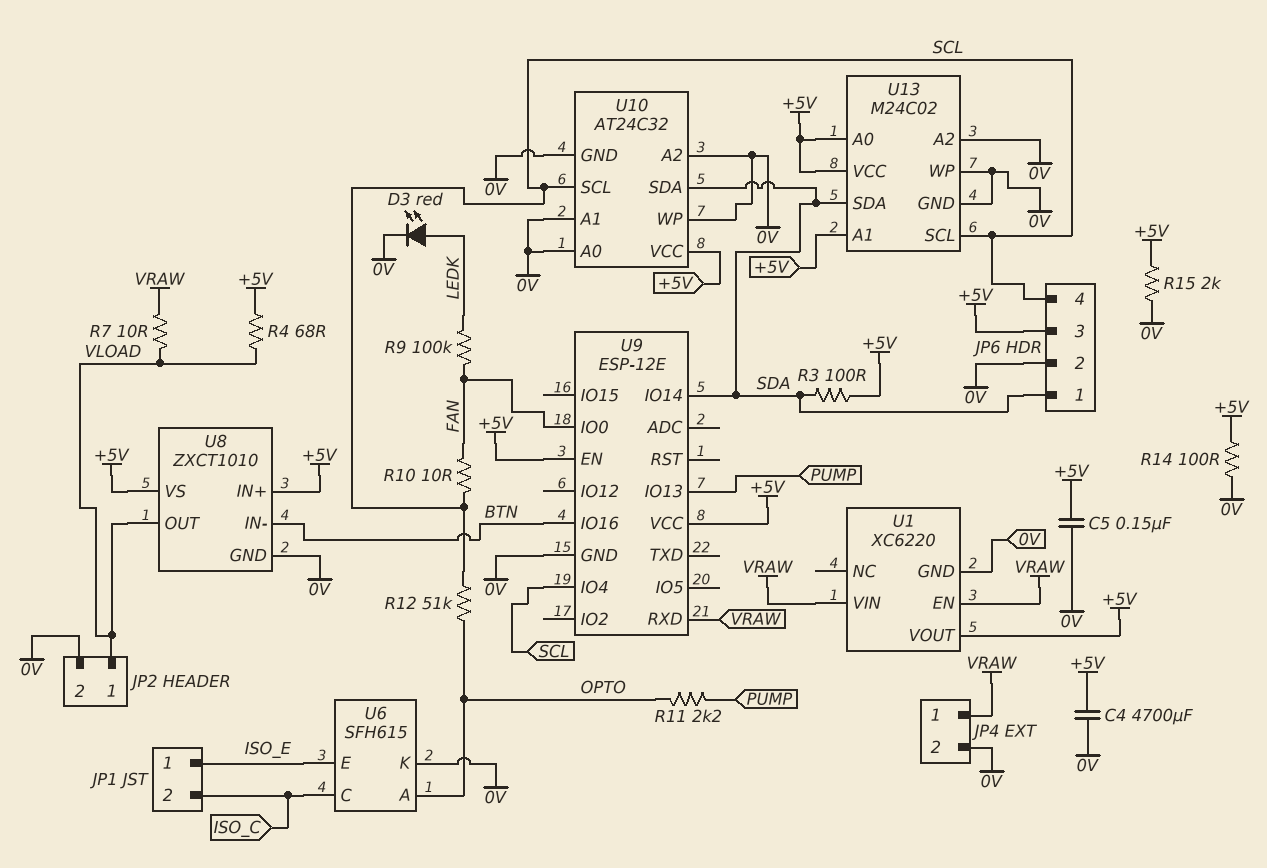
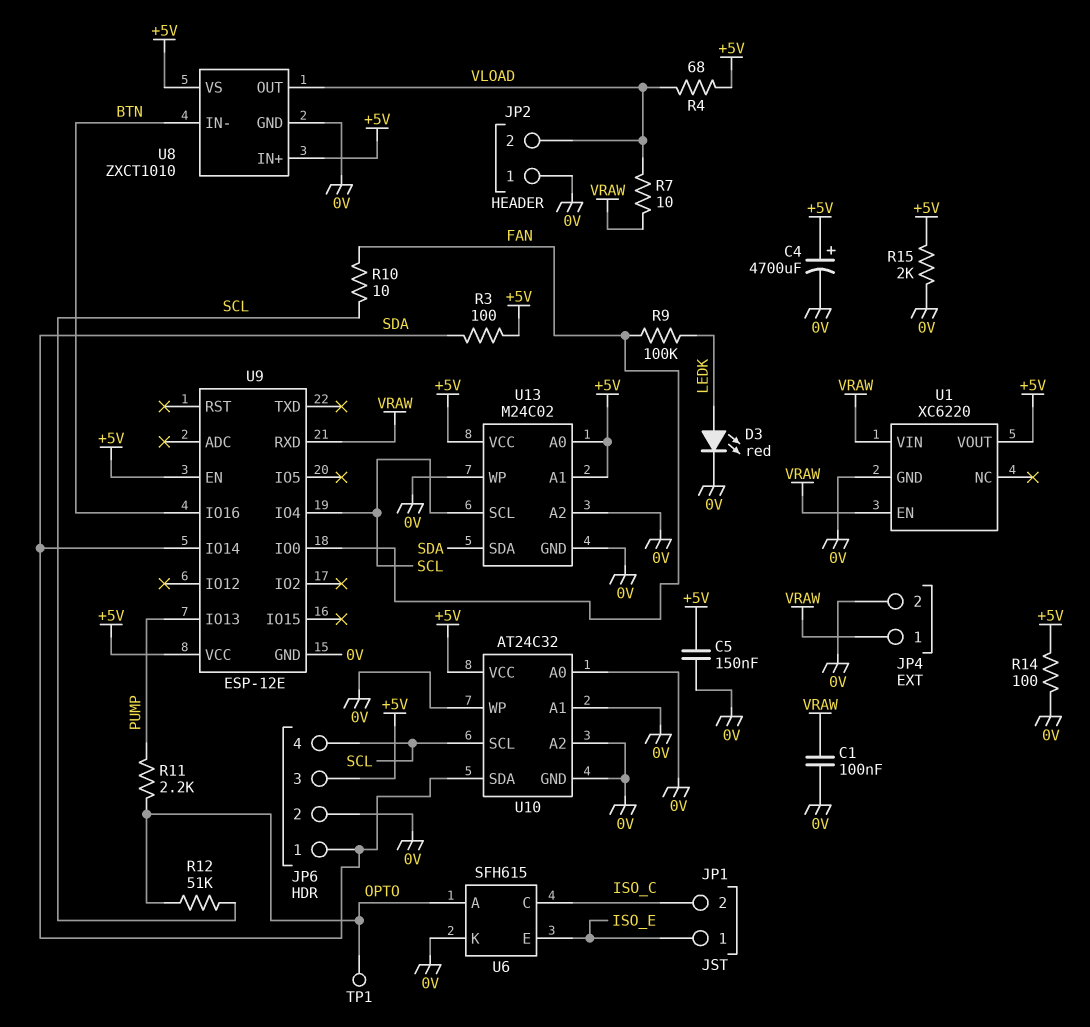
C1: none -> 100nF (0V, VRAW)
C4: 4700uF (+5V, 0V) -> 4700uF (plus +5V, minus 0V)
JP2 pin 1: VLOAD -> 0V
JP2 pin 2: 0V -> VLOAD
TP1: none -> test point (OPTO)

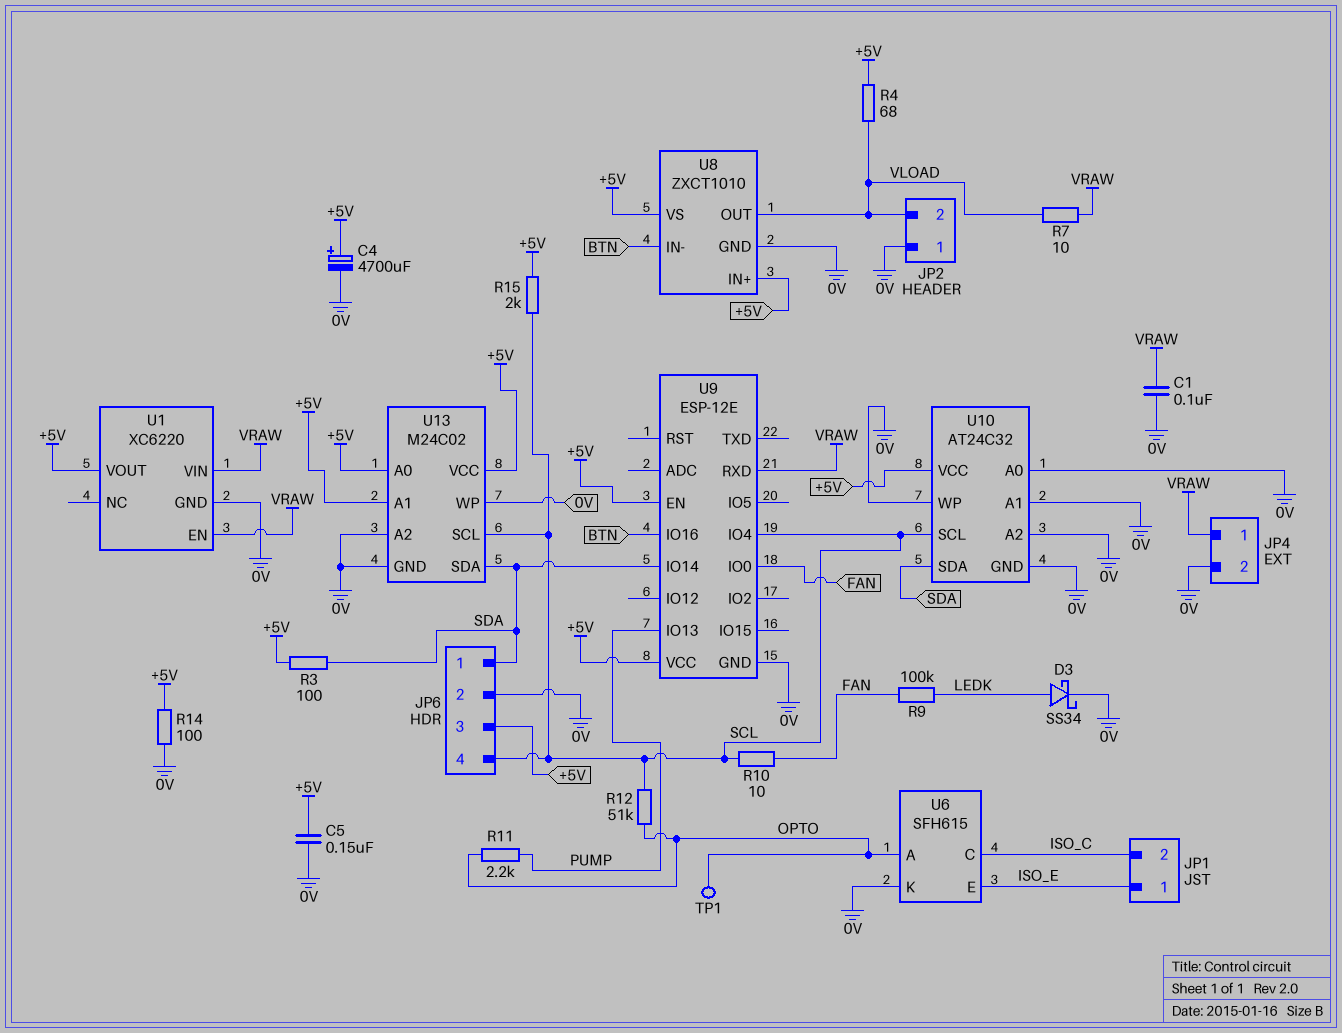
D3: LED red (A LEDK, K 0V) -> schottky SS34 (A LEDK, K 0V)
R15: 2k (+5V, 0V) -> 2k (+5V, SCL)

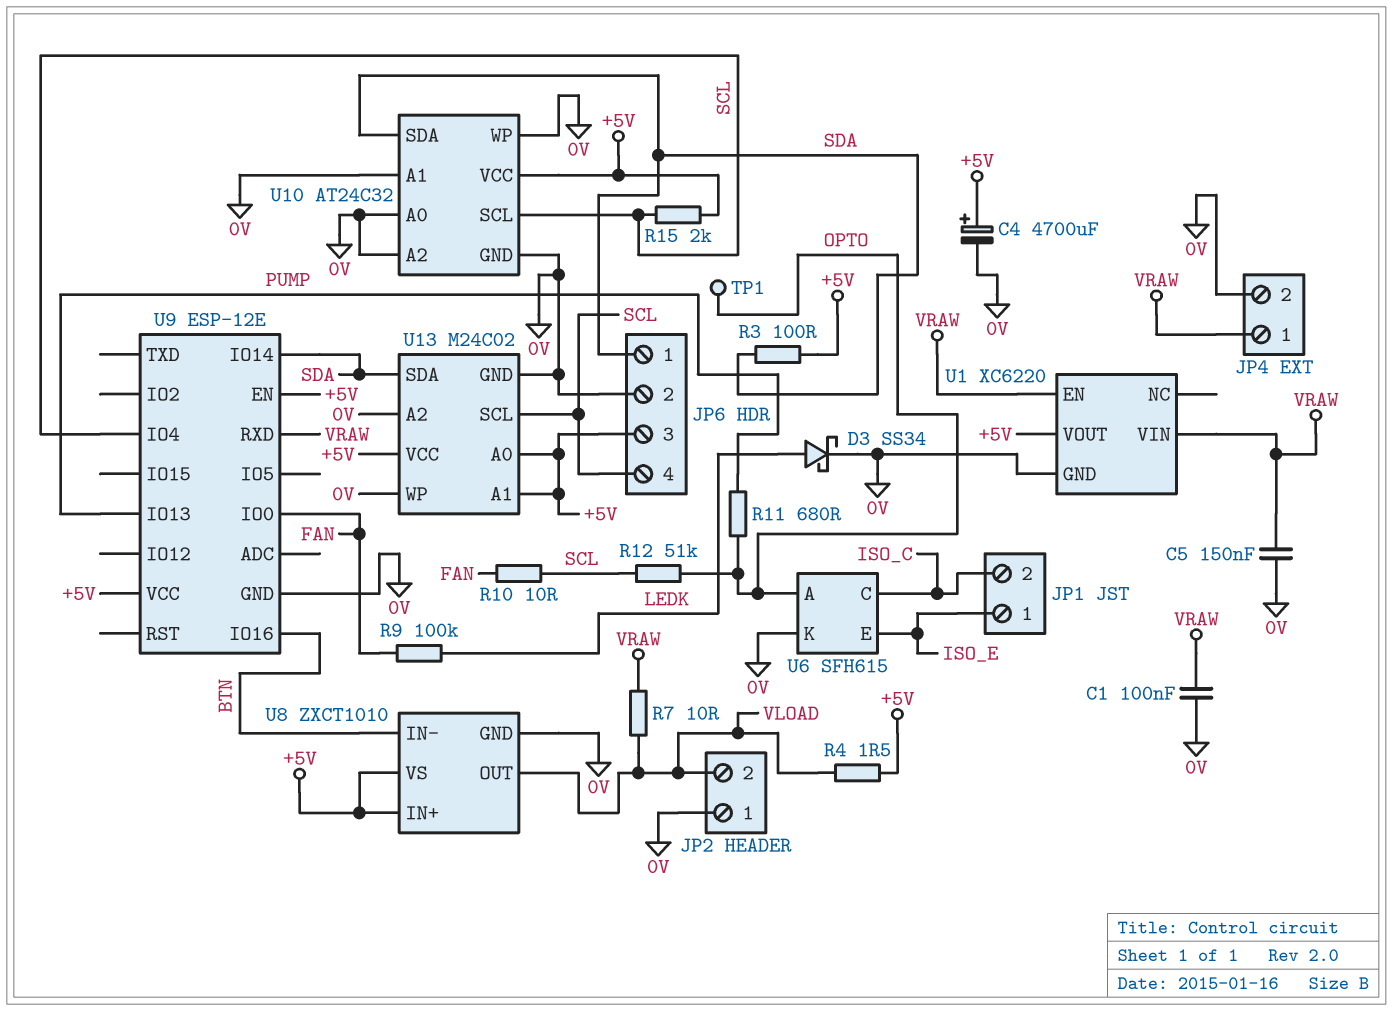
C5: 150nF (+5V, 0V) -> 150nF (0V, VRAW)
R4: 68 (+5V, VLOAD) -> 1.5 (+5V, VLOAD)
R11: 2.2k (OPTO, PUMP) -> 680 (OPTO, PUMP)
R14: 100 (+5V, 0V) -> none

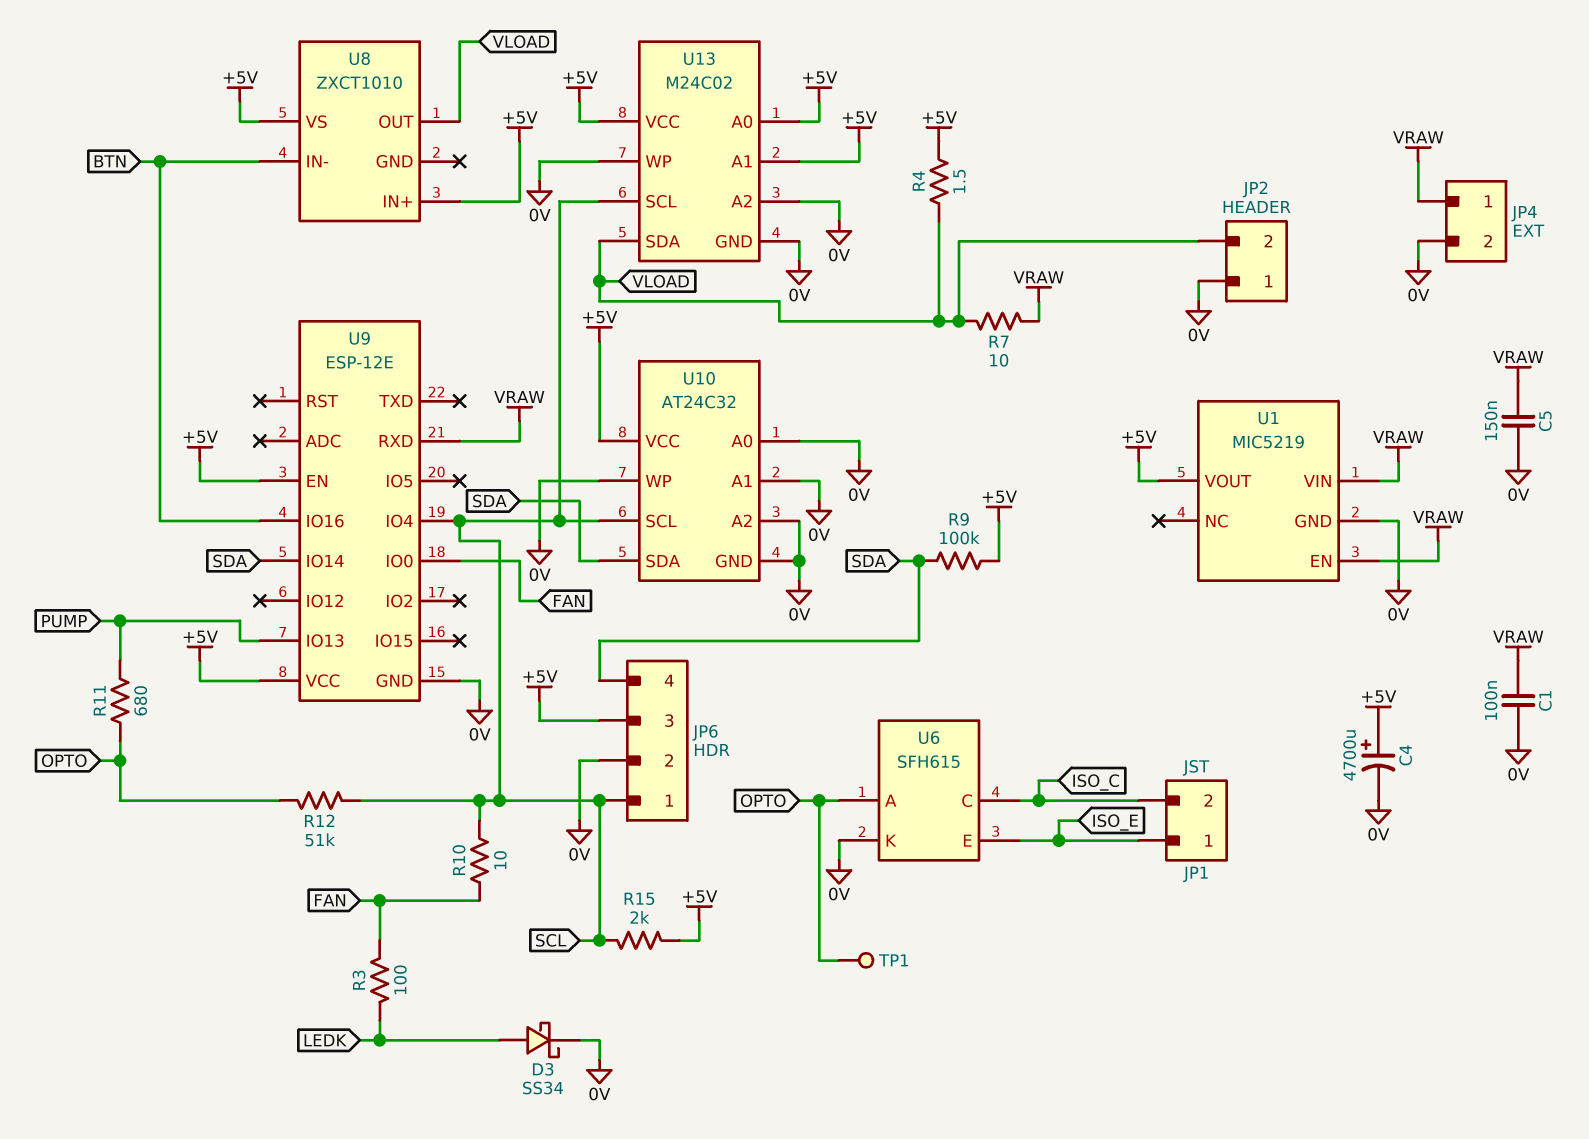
JP6 pin 1: SDA -> SCL
JP6 pin 4: SCL -> SDA
R3: 100 (+5V, SDA) -> 100 (FAN, LEDK)
R9: 100k (FAN, LEDK) -> 100k (+5V, SDA)
U1: XC6220 -> MIC5219
U8 pin GND: 0V -> none
U13 pin SDA: SDA -> VLOAD

